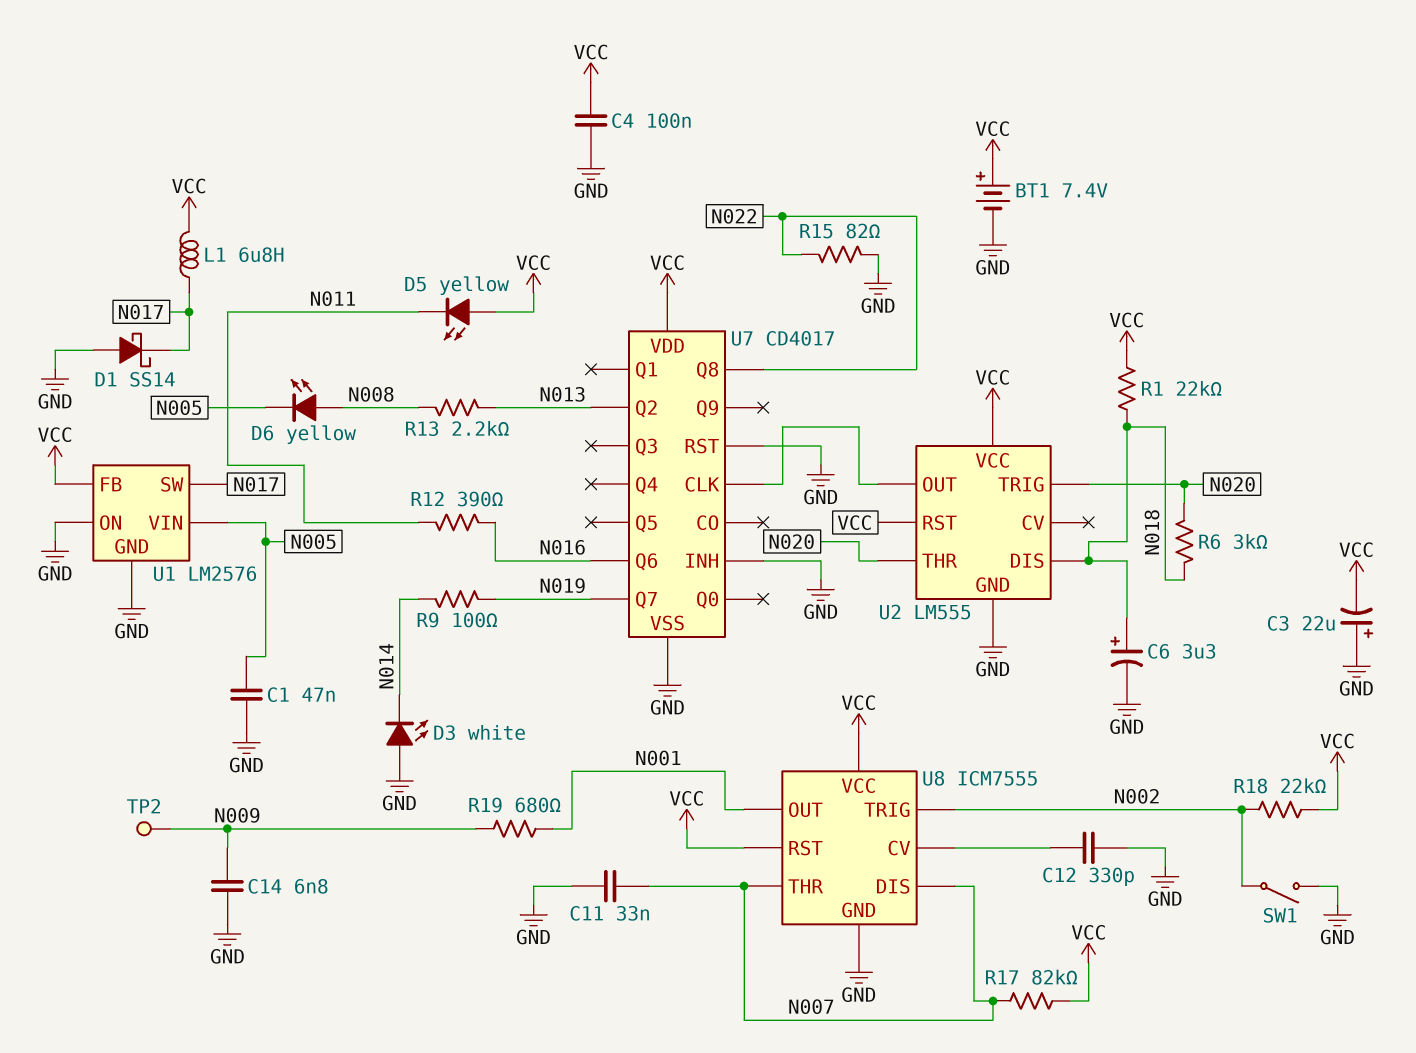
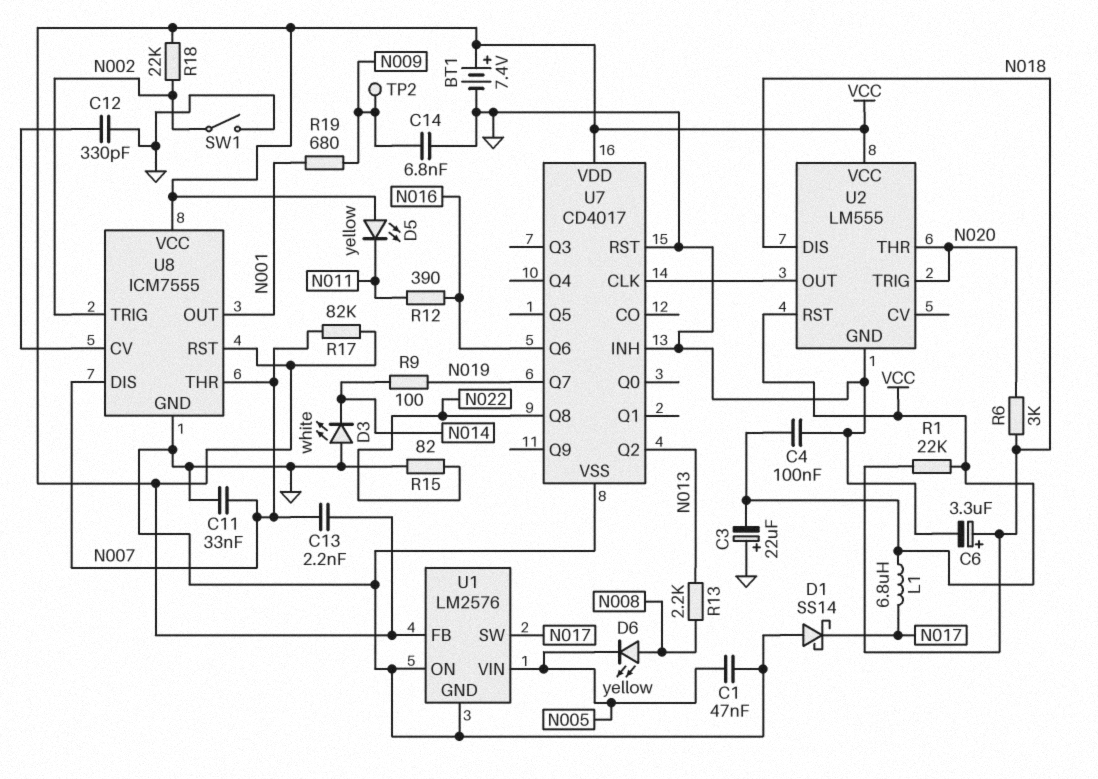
C13: none -> 2.2nF (N007, VCC)

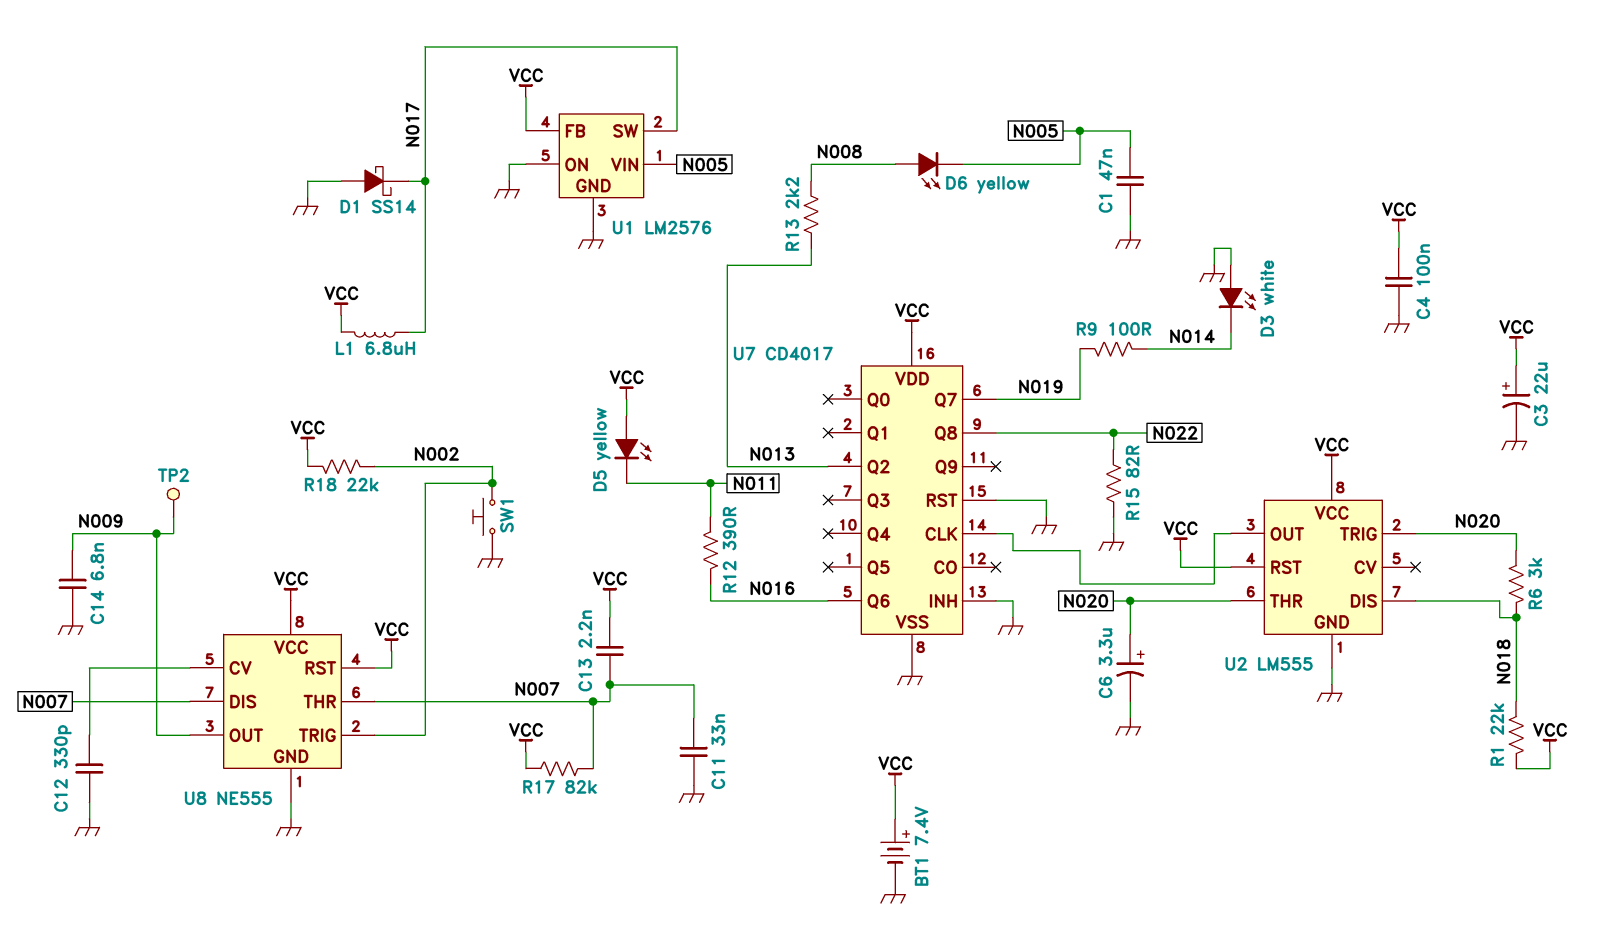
C3: 22uF (plus GND, minus VCC) -> 22uF (plus VCC, minus GND)
C6: 3.3uF (plus N018, minus GND) -> 3.3uF (plus N020, minus GND)
R19: 680 (N001, N009) -> none
SW1: switch (GND, N002) -> button (GND, N002)
U8: ICM7555 -> NE555
U8 pin OUT: N001 -> N009

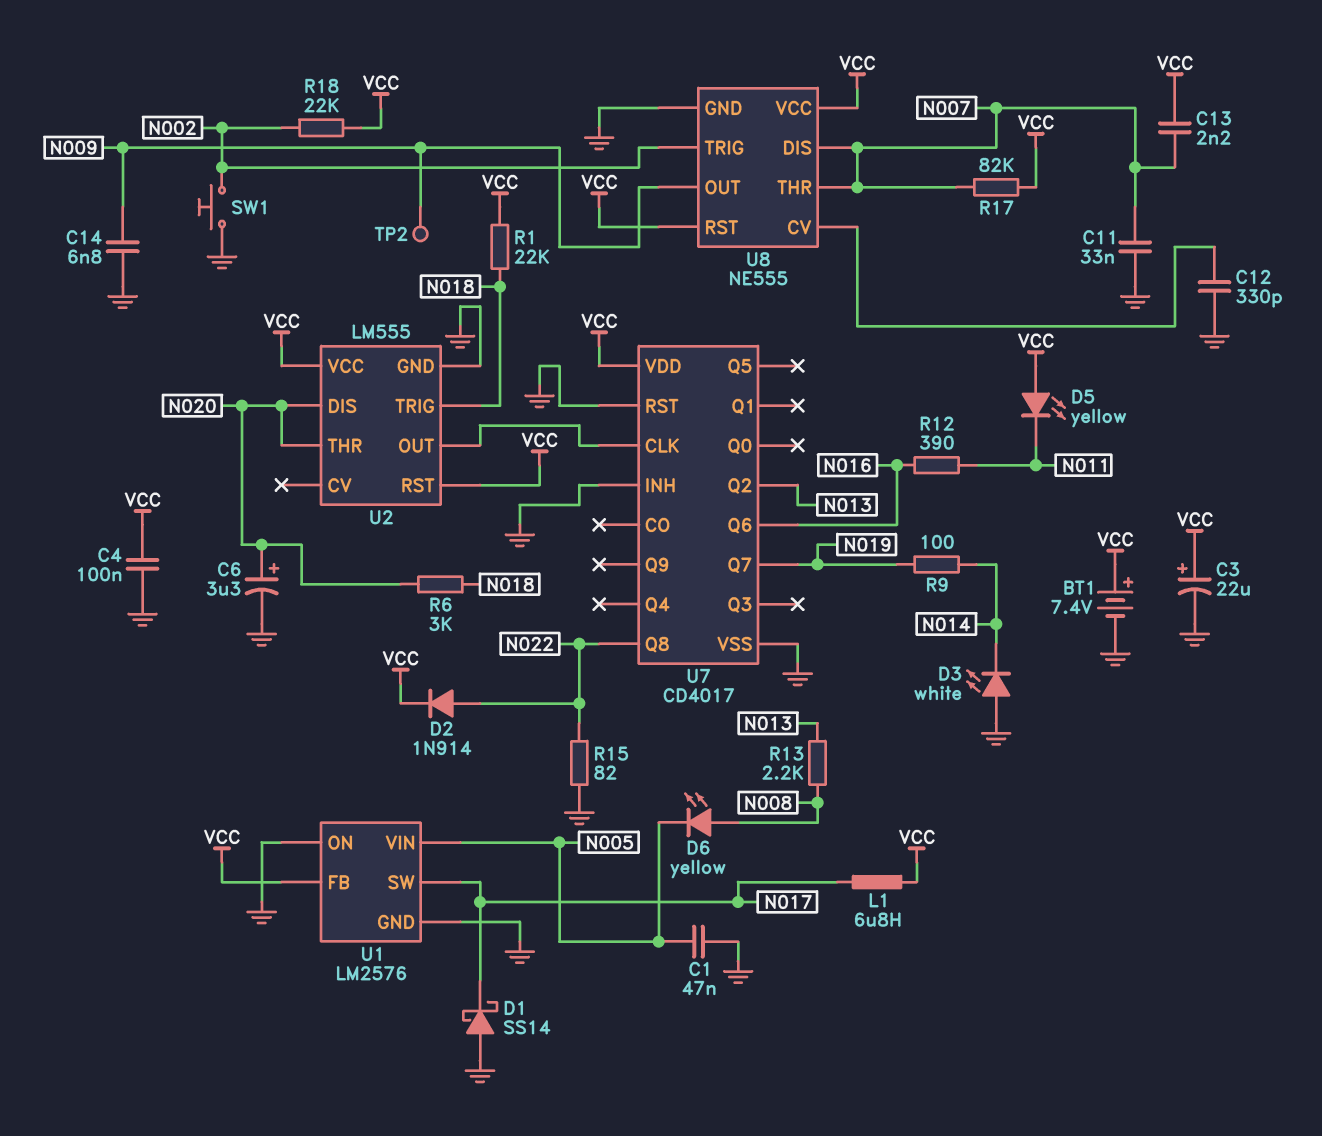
D2: none -> diode 1N914 (A N022, K VCC)
U2 pin DIS: N018 -> N020
U2 pin TRIG: N020 -> N018

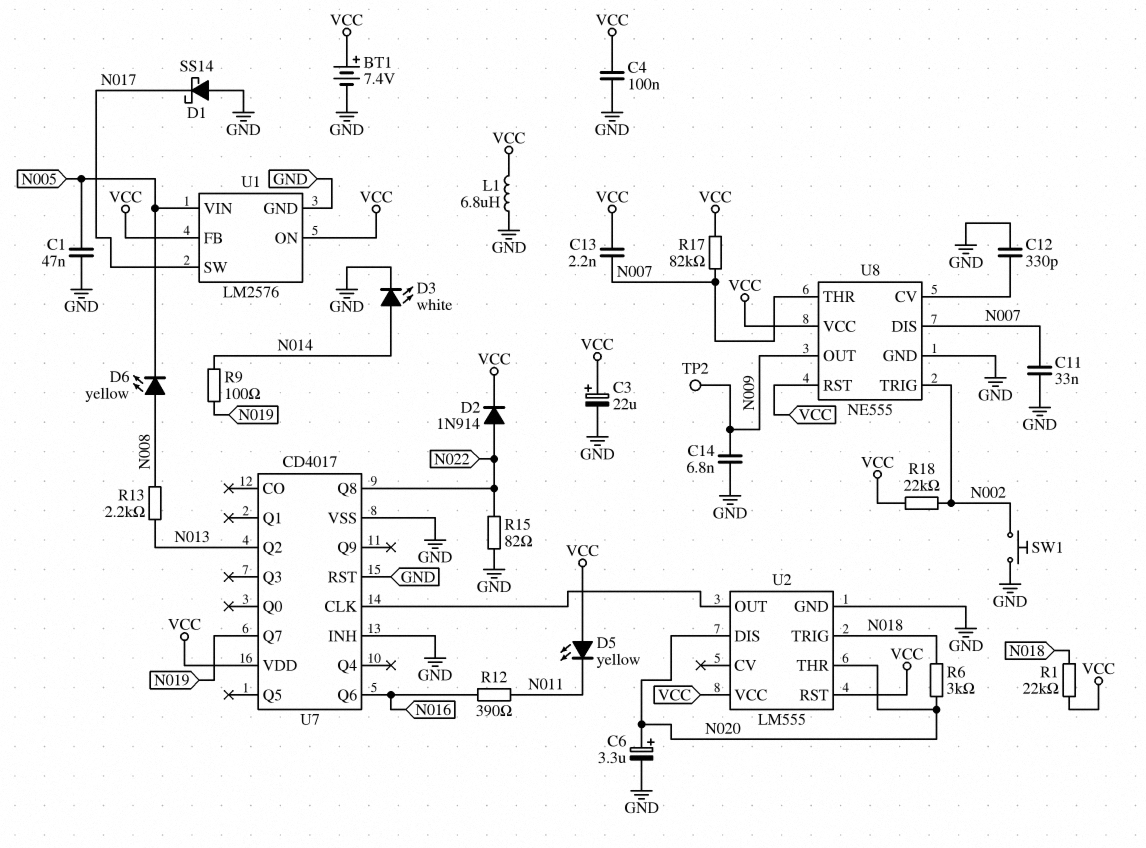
D3: LED white (A GND, K N014) -> LED white (A N014, K GND)
L1: 6.8uH (N017, VCC) -> 6.8uH (GND, VCC)
U1 pin ON: GND -> VCC

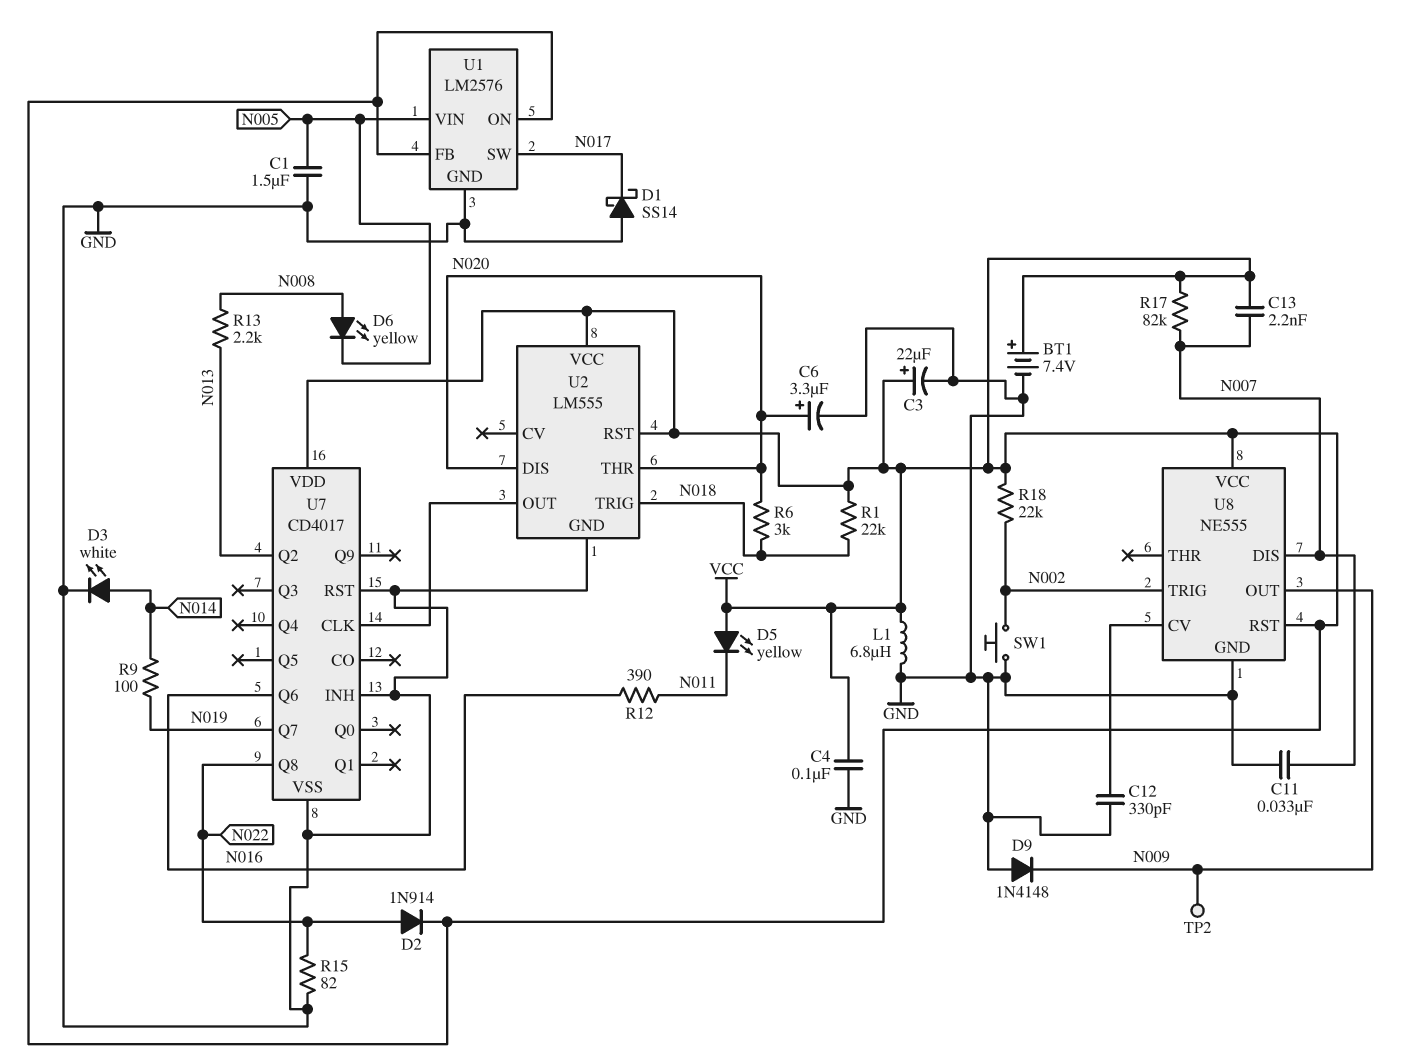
C1: 47nF (GND, N005) -> 1.5uF (GND, N005)
C14: 6.8nF (GND, N009) -> none
D9: none -> diode 1N4148 (A GND, K N009)
U8 pin THR: N007 -> none

